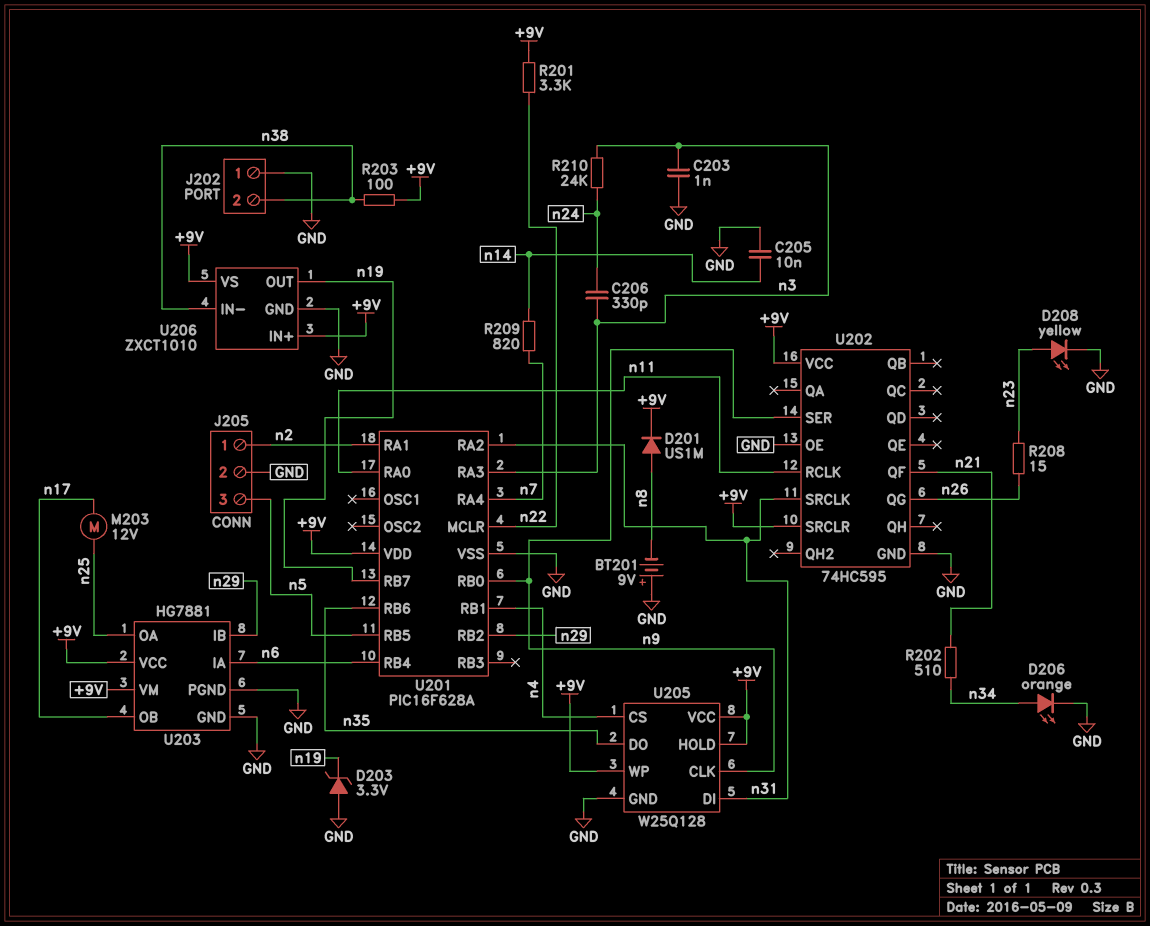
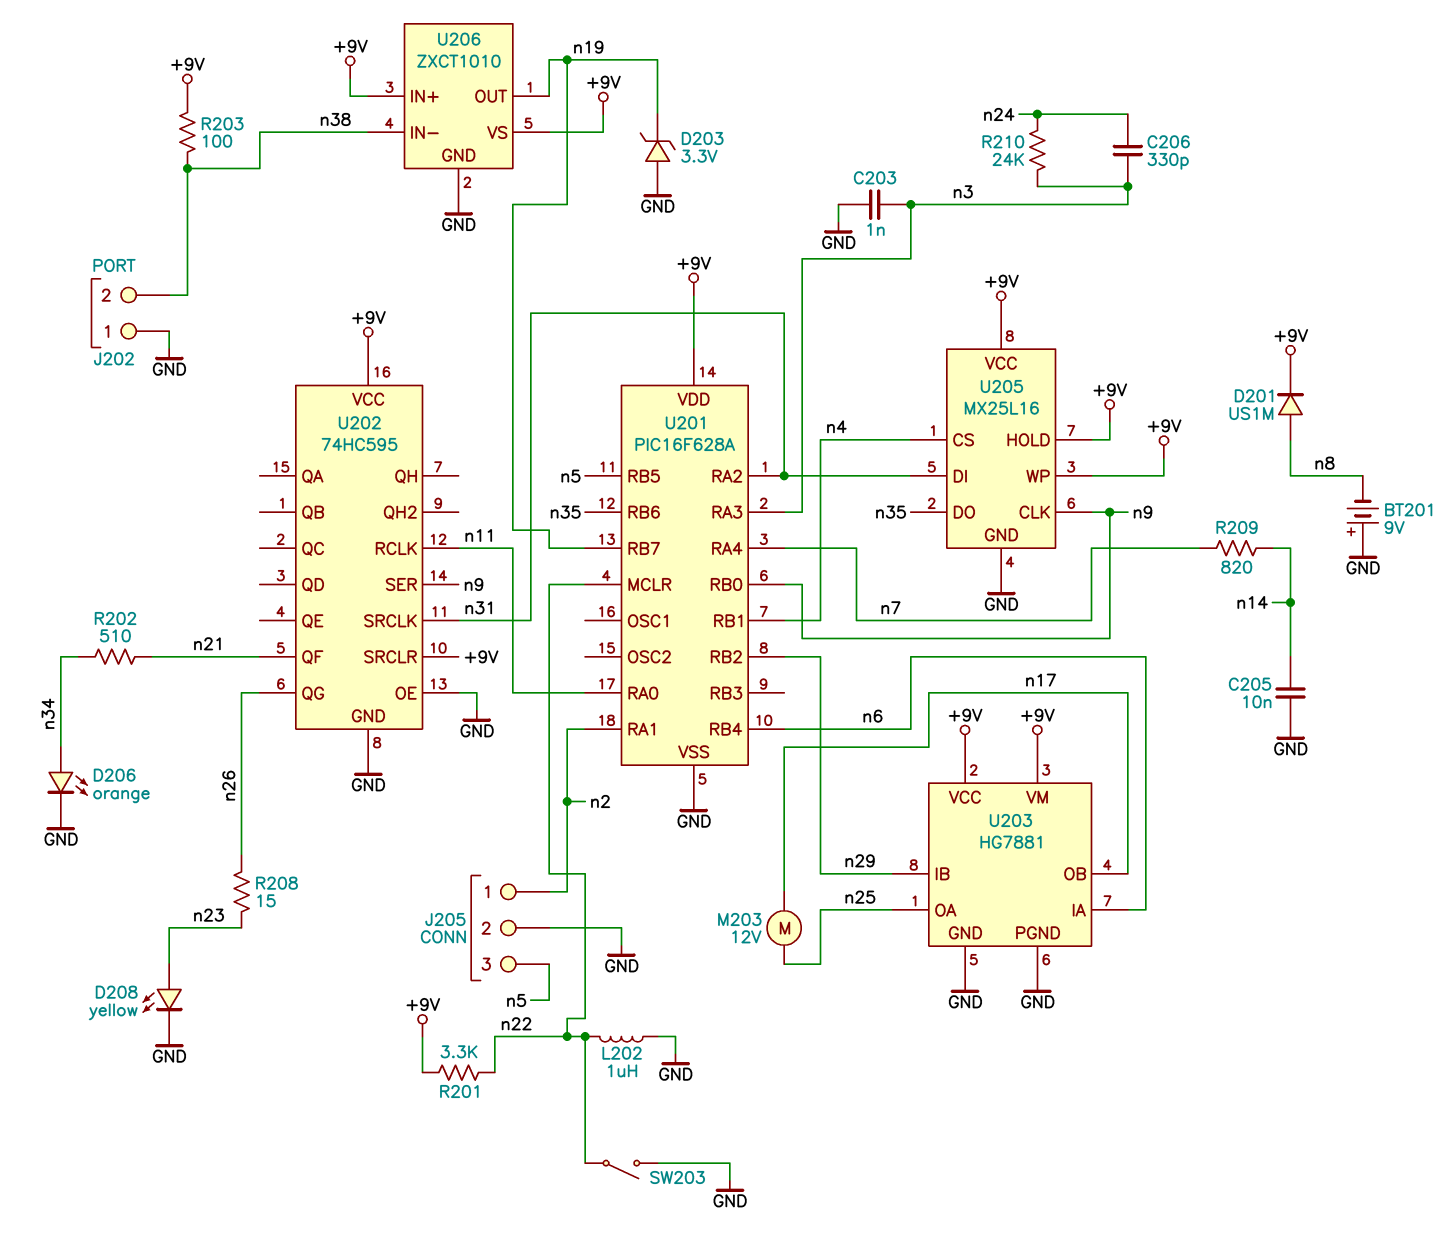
L202: none -> 1uH (GND, n22)
SW203: none -> switch (GND, n22)
U205: W25Q128 -> MX25L16

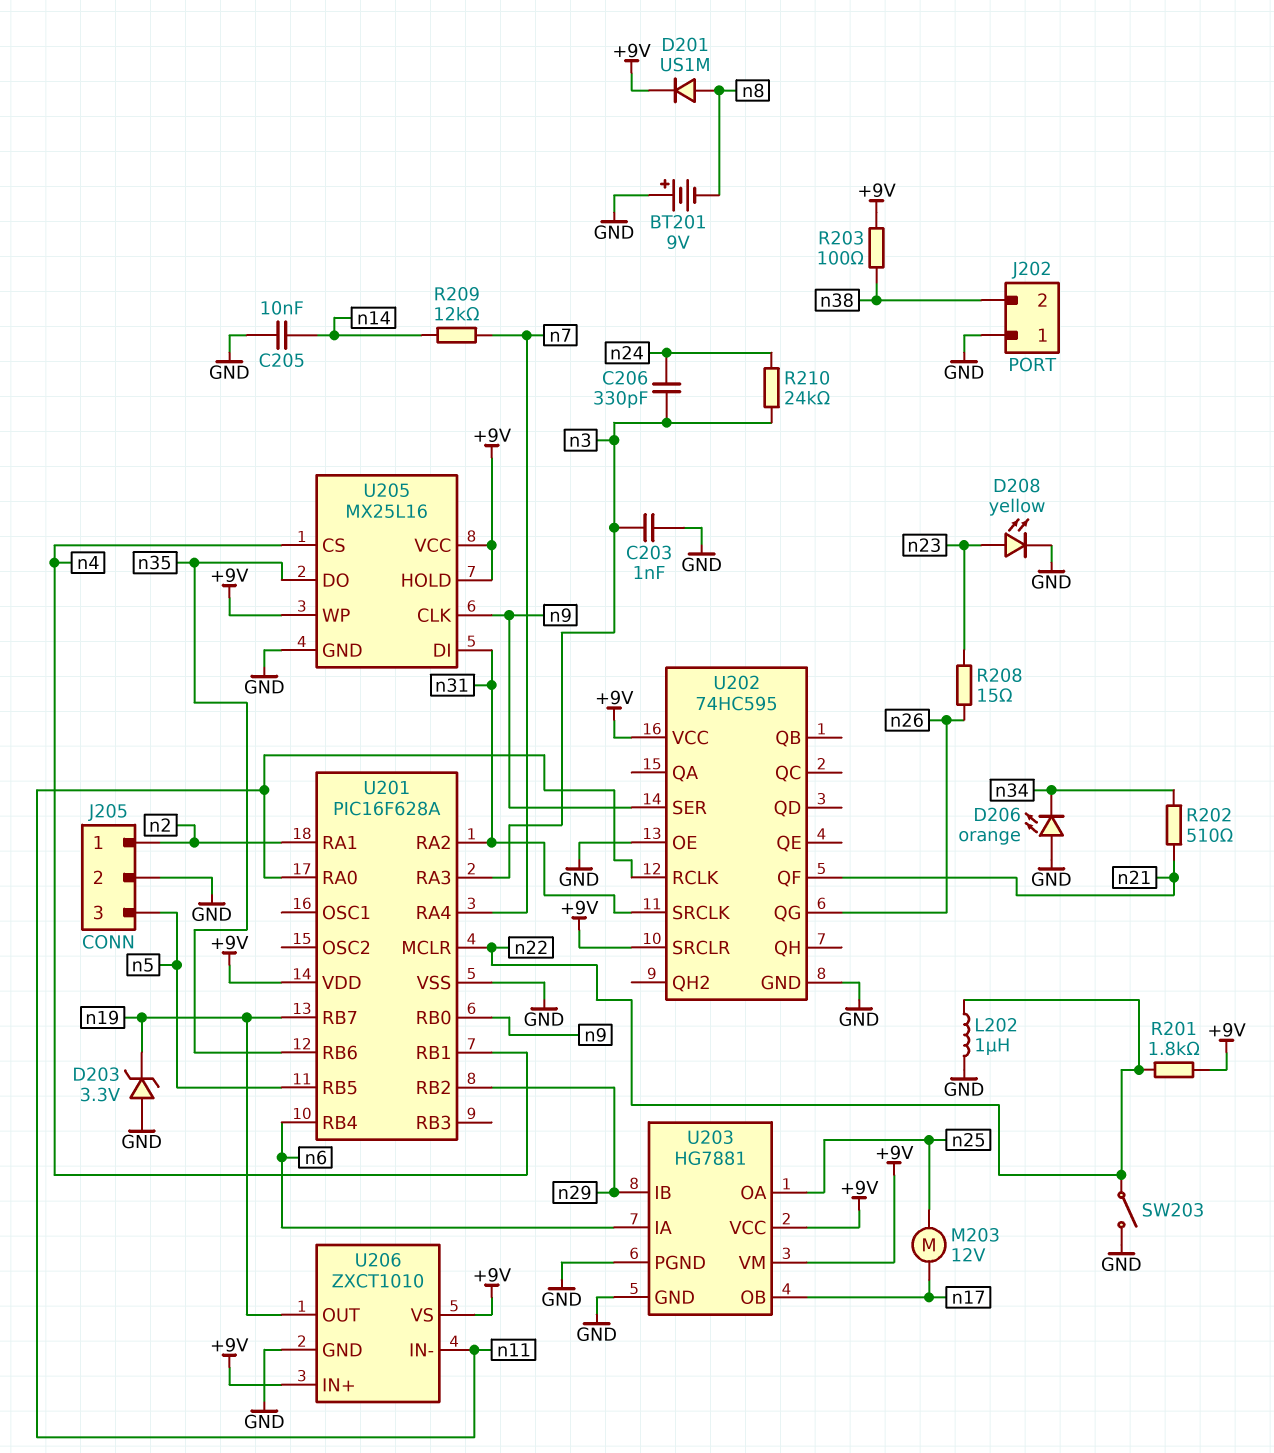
D206: LED orange (A n34, K GND) -> LED orange (A GND, K n34)
R201: 3.3k (+9V, n22) -> 1.8k (+9V, n22)
R209: 820 (n7, n14) -> 12k (n7, n14)
U206 pin IN-: n38 -> n11

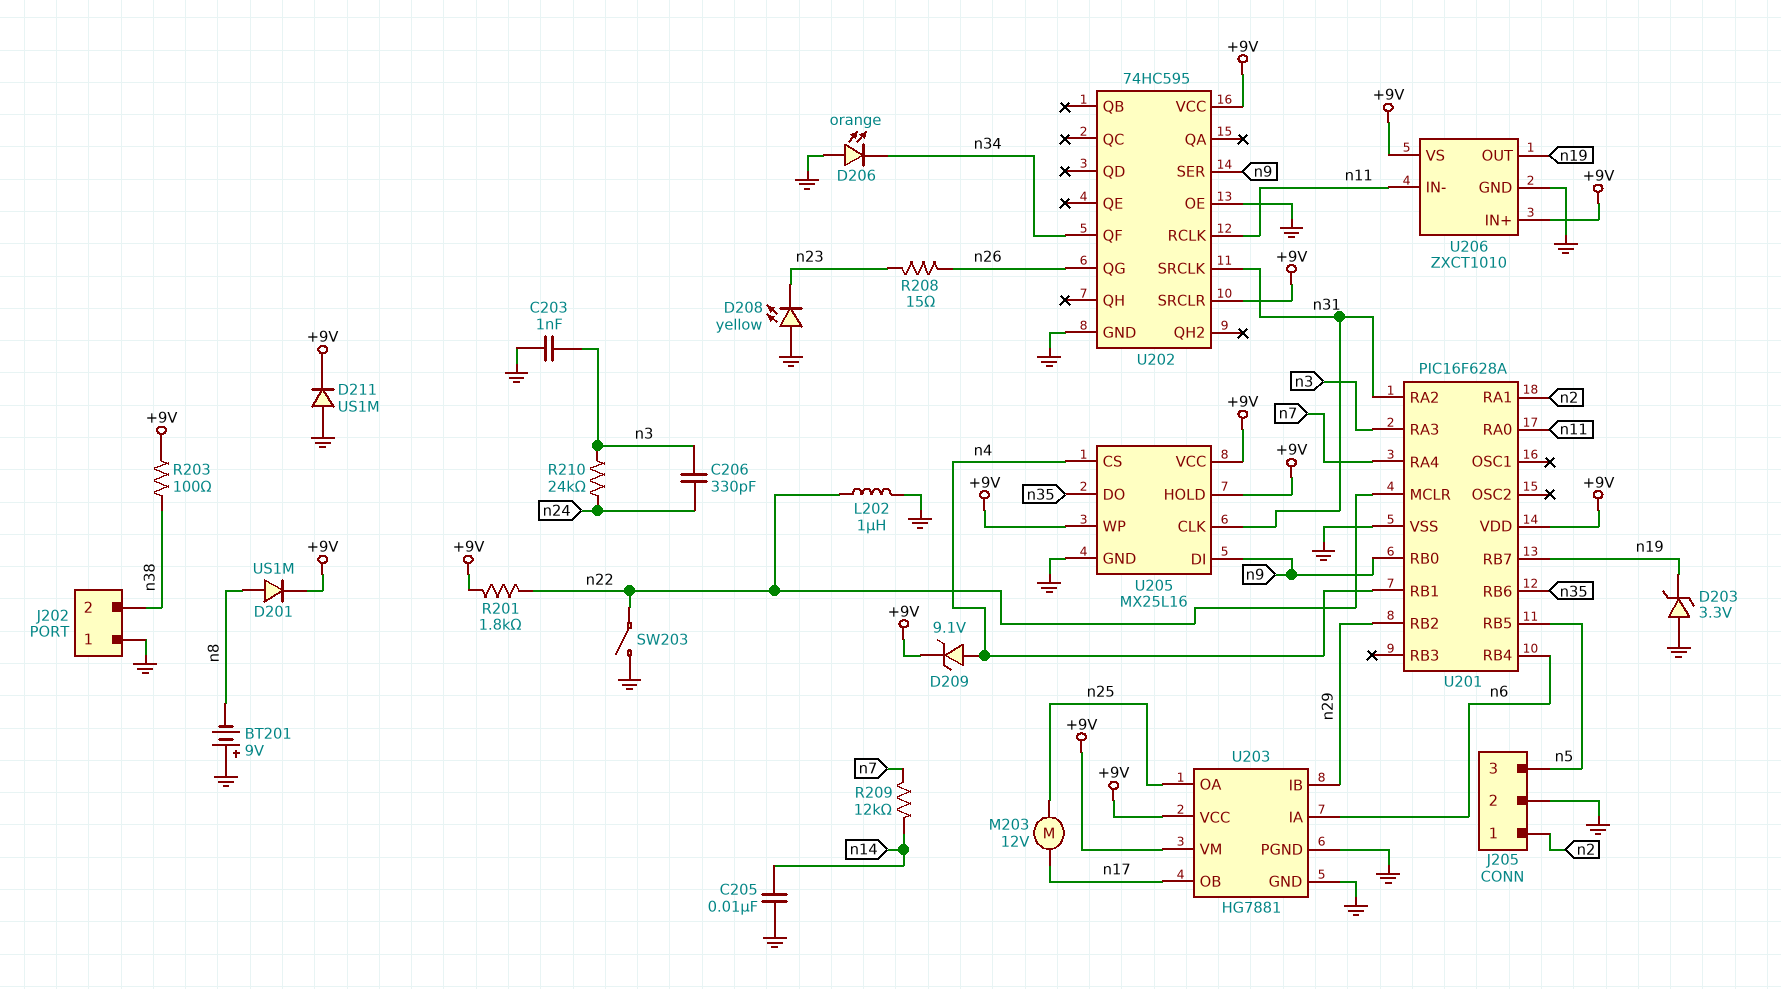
D208: LED yellow (A n23, K GND) -> LED yellow (A GND, K n23)
D209: none -> zener 9.1V (A n4, K +9V)
D211: none -> diode US1M (A GND, K +9V)
R202: 510 (n21, n34) -> none
U202 pin QF: n21 -> n34
U205 pin CLK: n9 -> n31
U205 pin DI: n31 -> n9

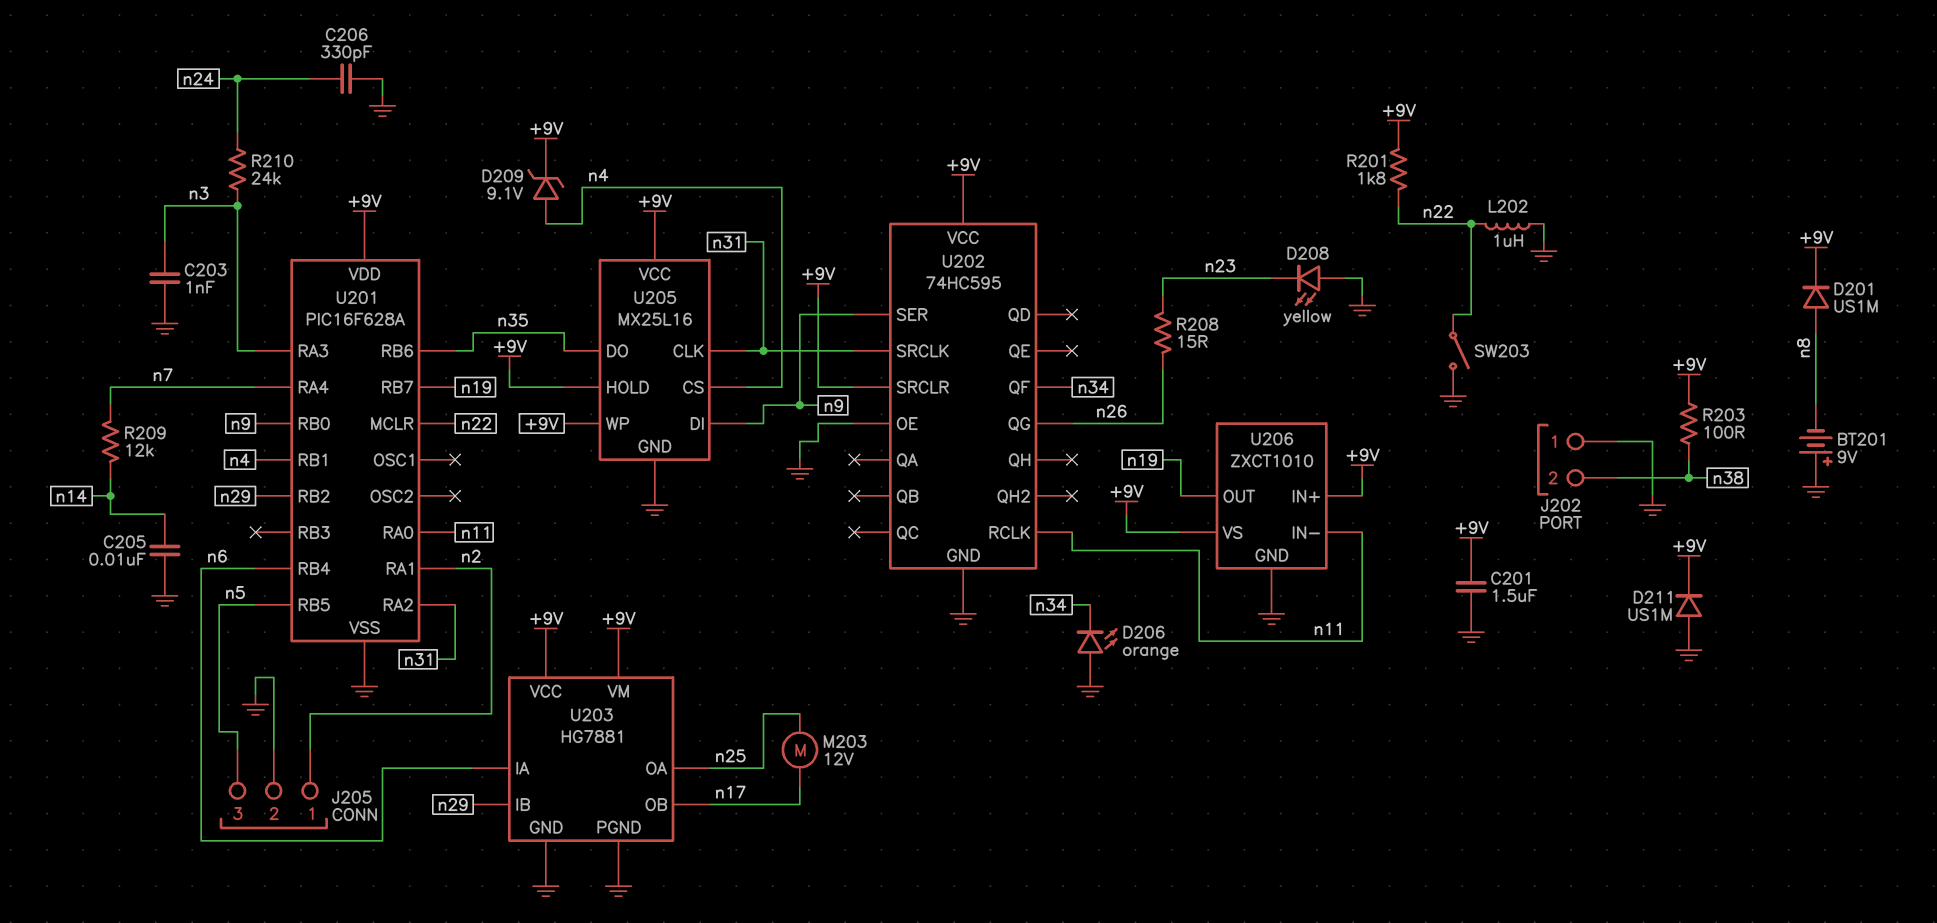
C201: none -> 1.5uF (+9V, GND)
C206: 330pF (n3, n24) -> 330pF (GND, n24)
D203: zener 3.3V (A GND, K n19) -> none

